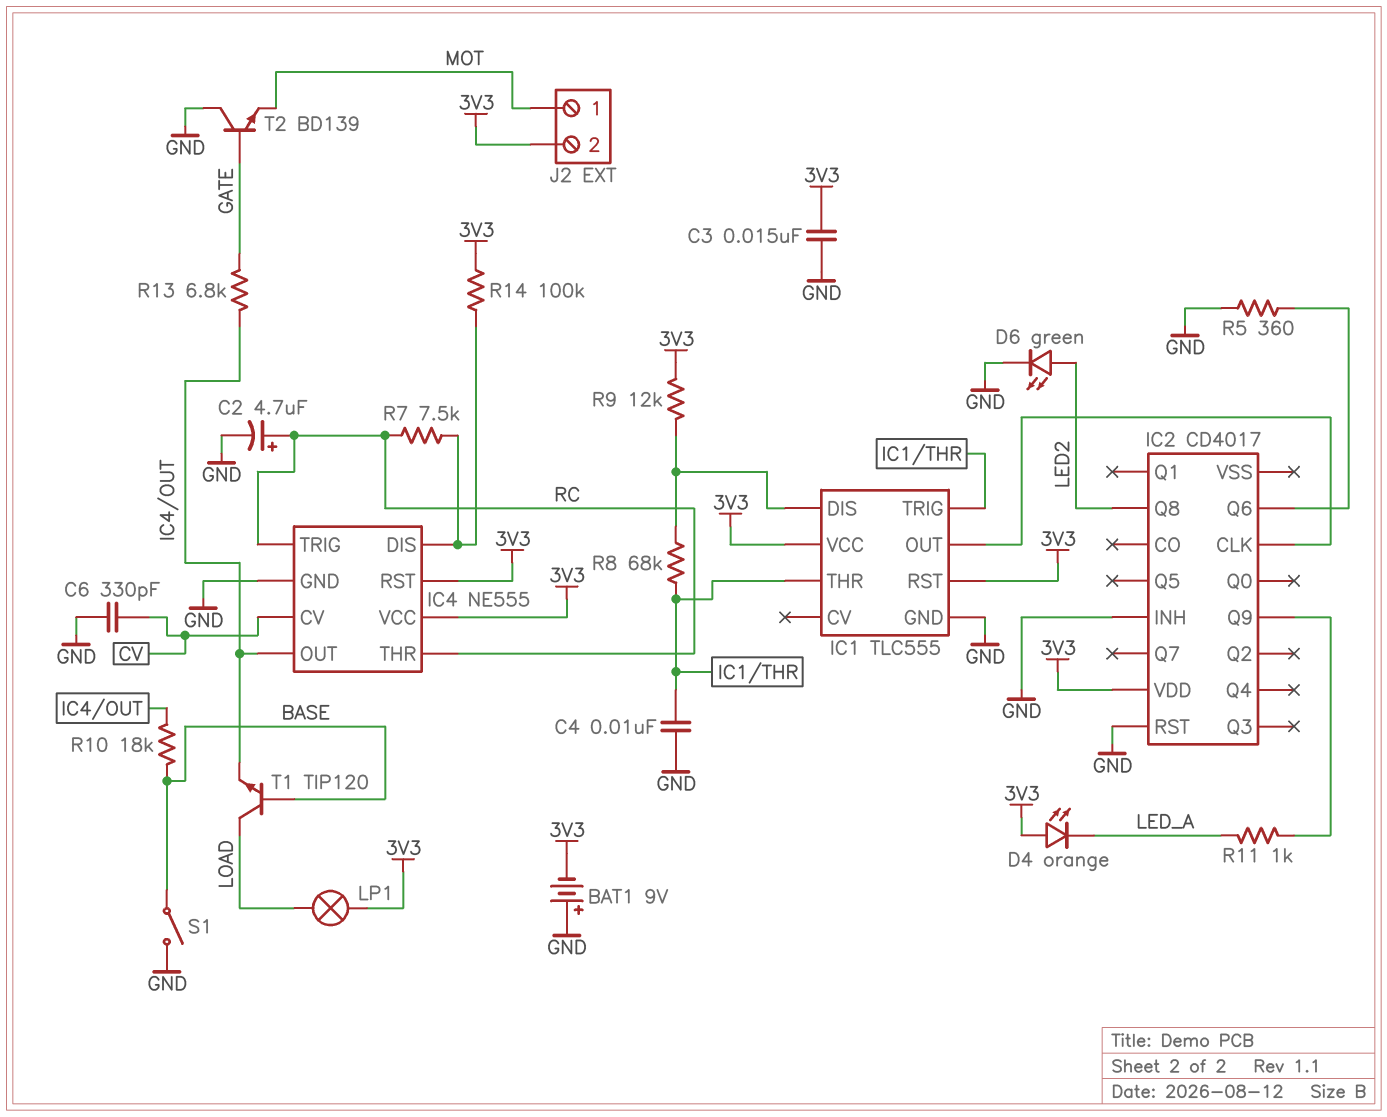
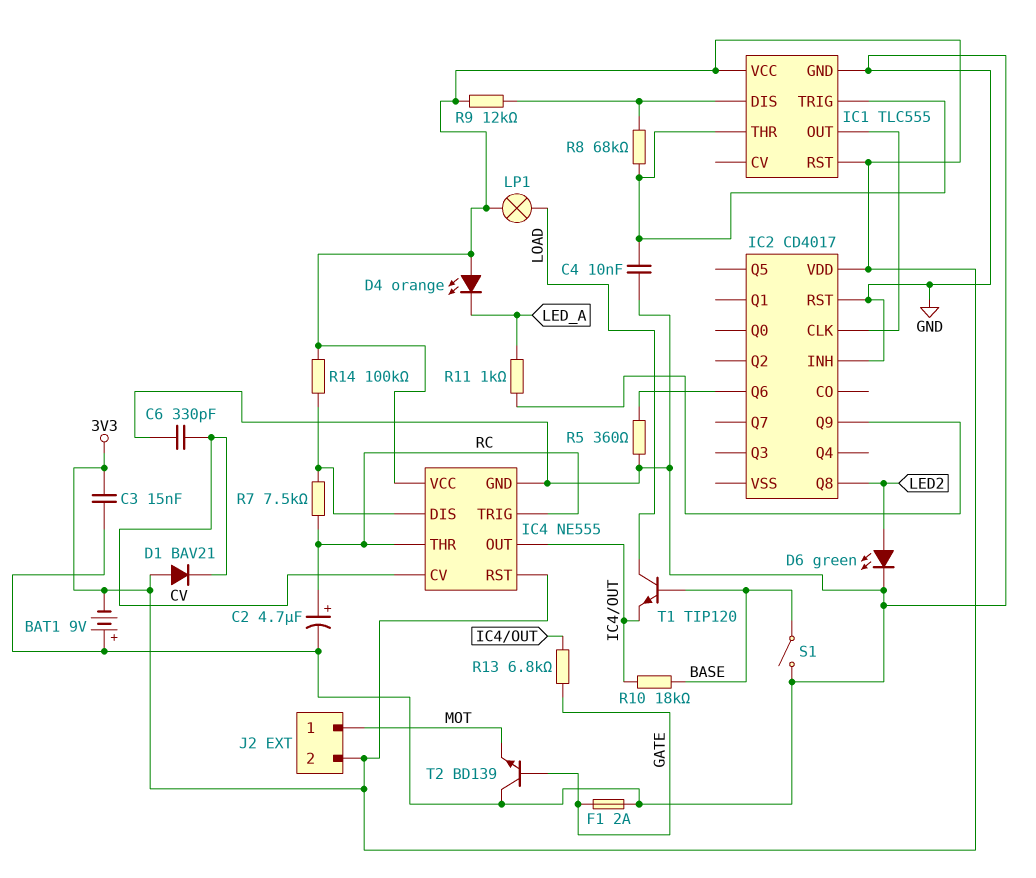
D1: none -> diode BAV21 (A 3V3, K CV)
F1: none -> 2A (GATE, GND)

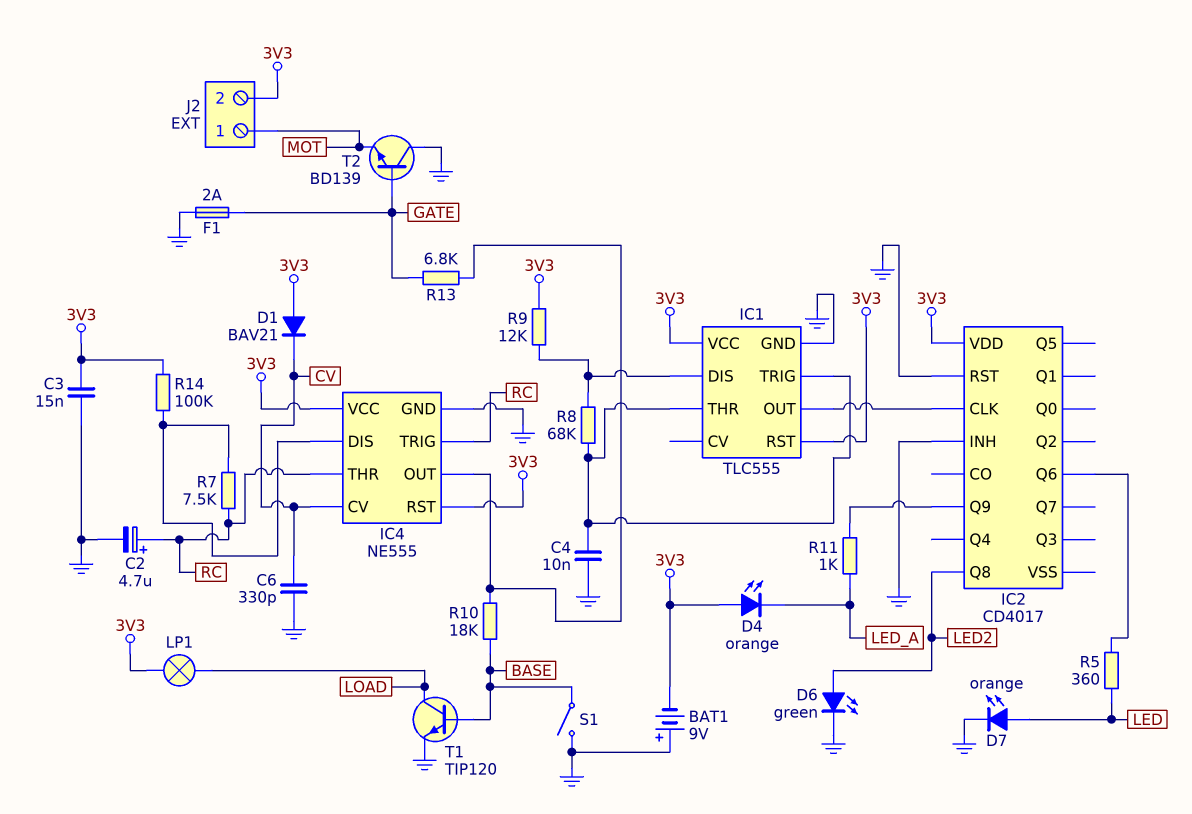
D7: none -> LED orange (A LED, K GND)
R5: 360 (GND, IC2/Q6) -> 360 (IC2/Q6, LED)
T1: NPN TIP120 (B BASE, C LOAD, E IC4/OUT) -> NPN TIP120 (B BASE, C LOAD, E GND)

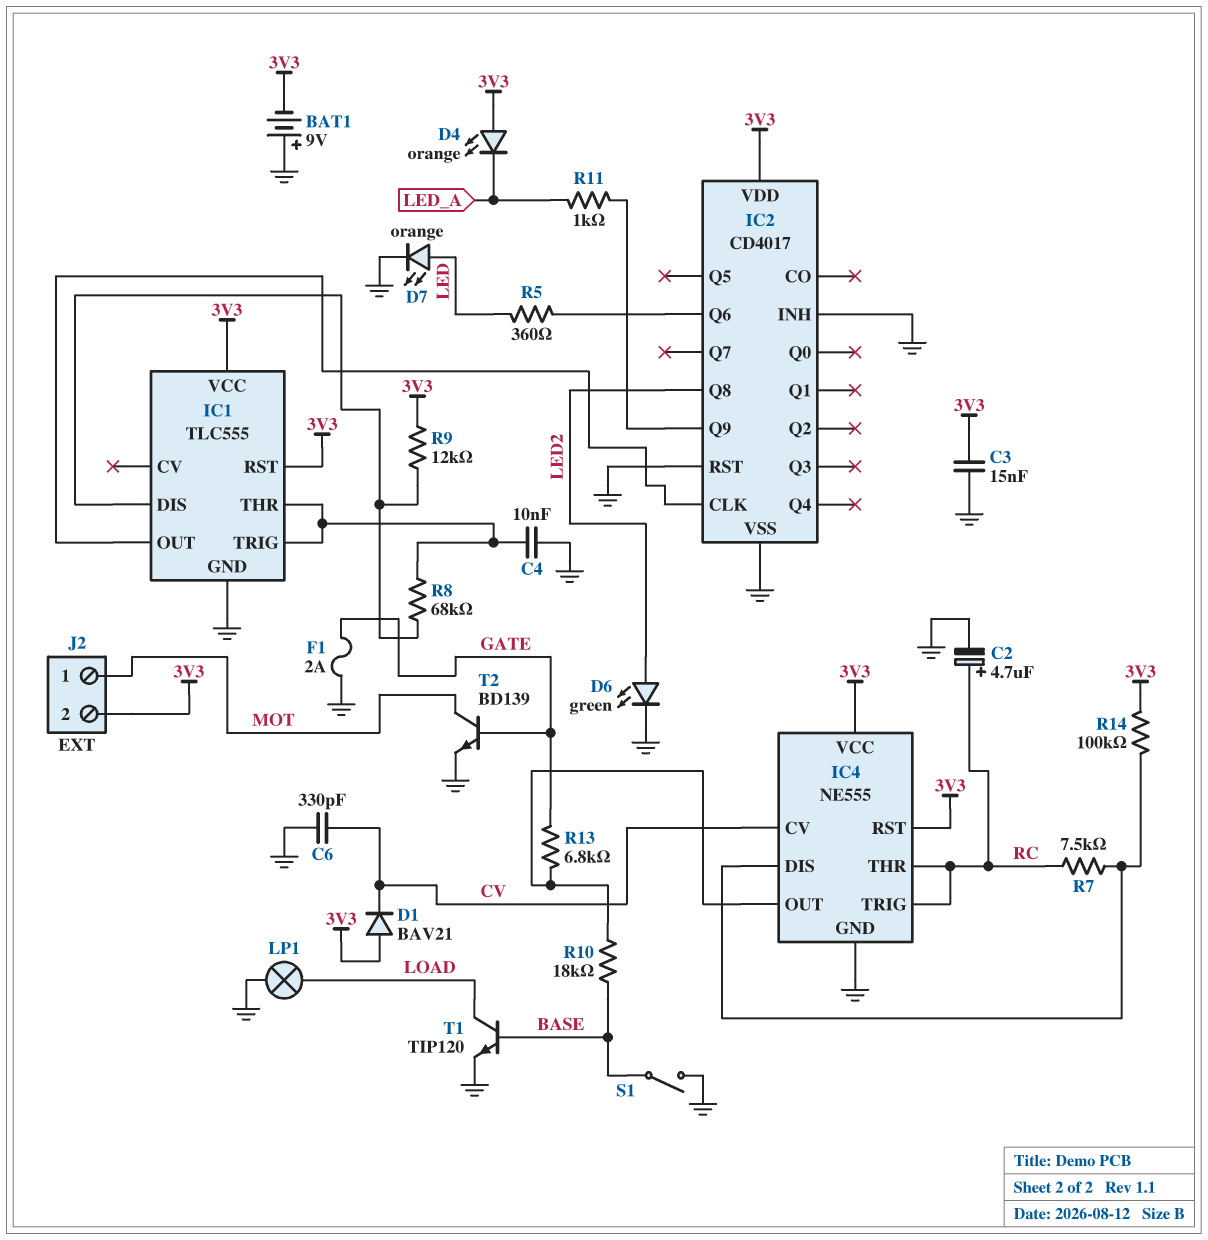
IC2 pin VSS: none -> GND
LP1: lamp (3V3, LOAD) -> lamp (GND, LOAD)
T2: NPN BD139 (B GATE, C GND, E MOT) -> NPN BD139 (B GATE, C MOT, E GND)

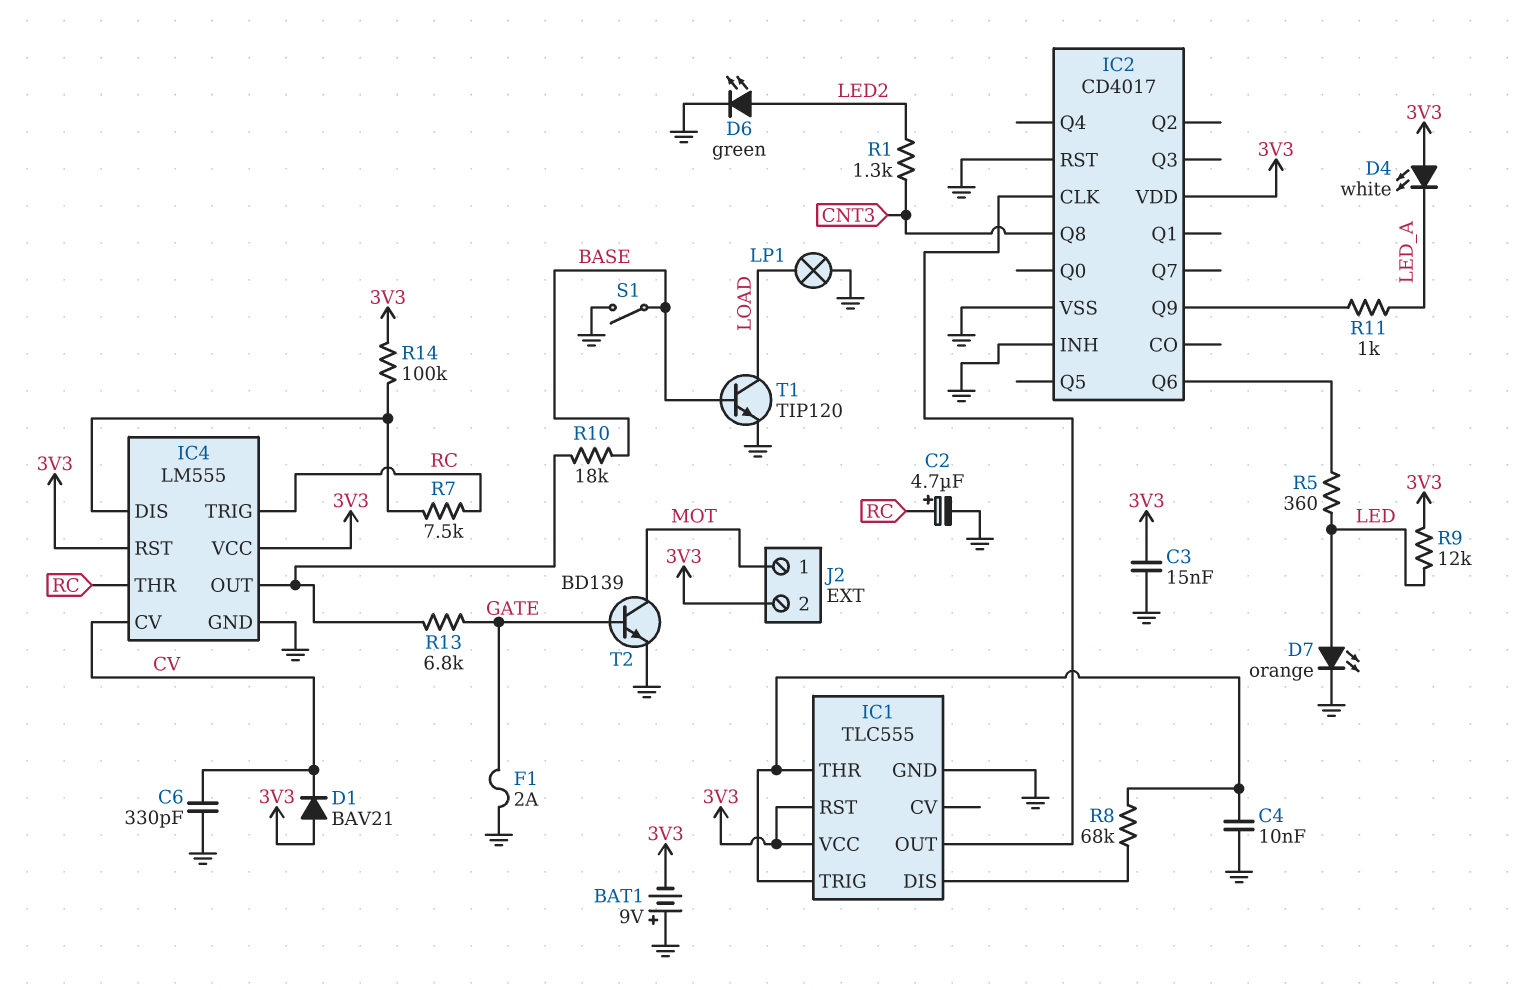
D4: LED orange (A 3V3, K LED_A) -> LED white (A 3V3, K LED_A)
IC2 pin Q8: LED2 -> CNT3
IC4: NE555 -> LM555
R1: none -> 1.3k (CNT3, LED2)
R9: 12k (3V3, IC1/DIS) -> 12k (3V3, LED)

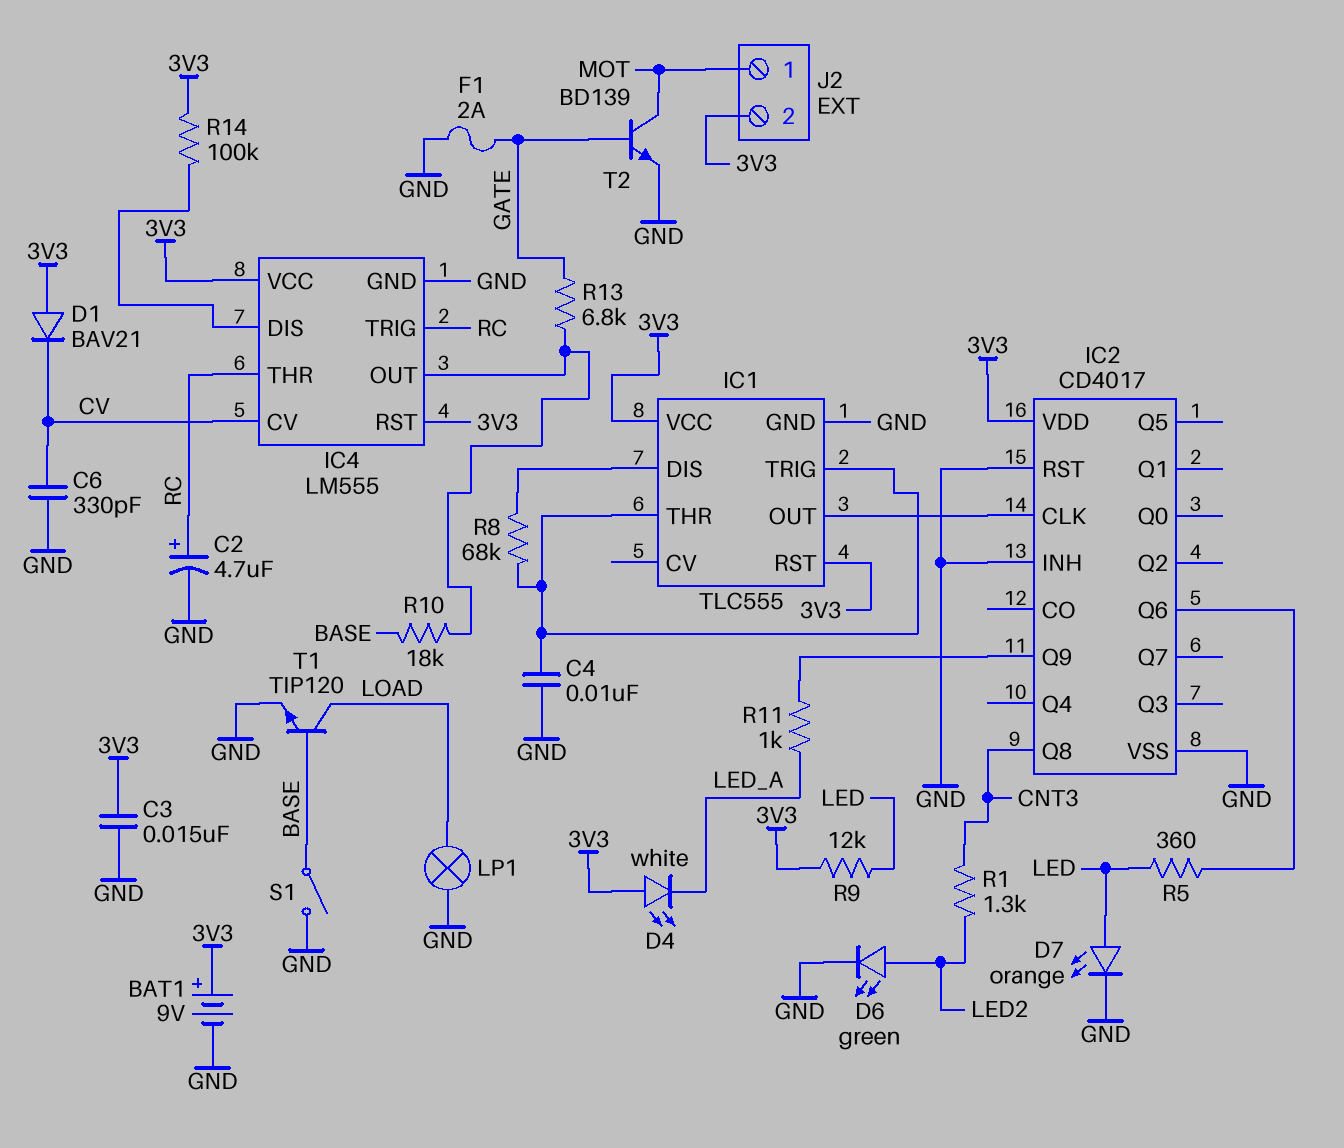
BAT1: 9V (plus GND, minus 3V3) -> 9V (plus 3V3, minus GND)
R7: 7.5k (IC4/DIS, RC) -> none

